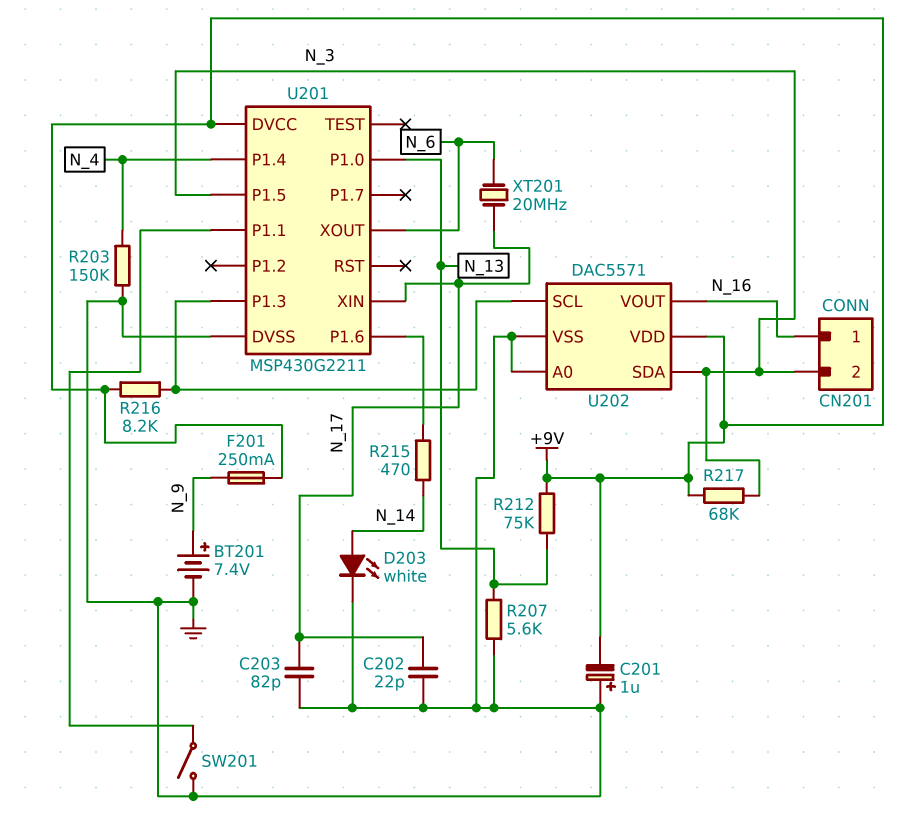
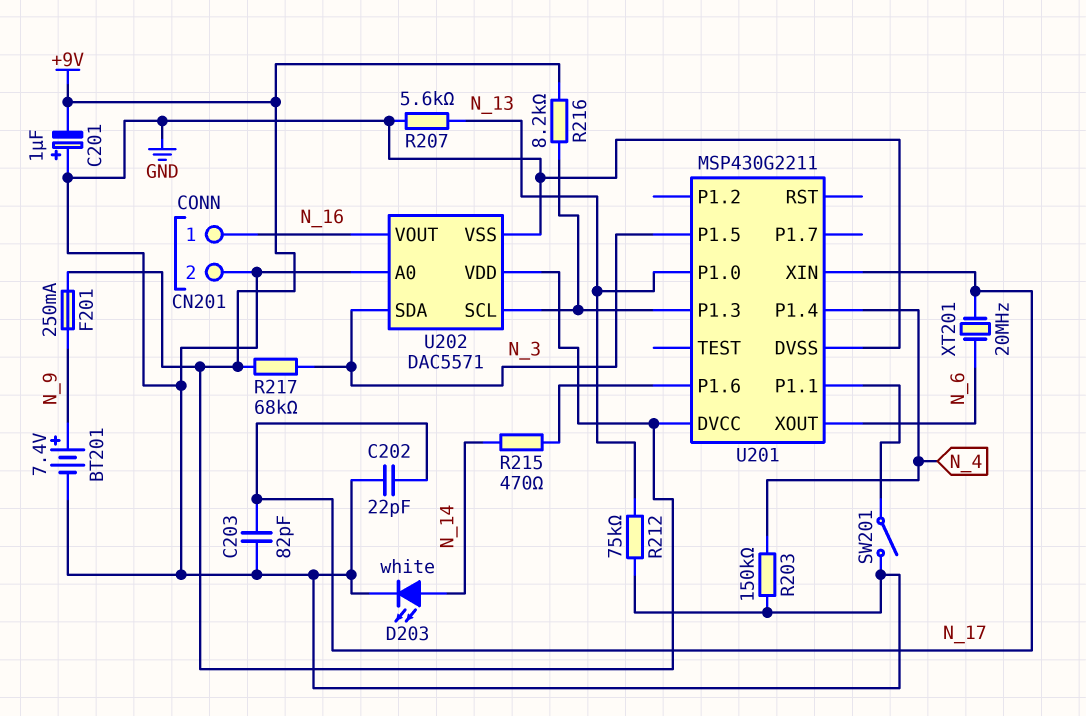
CN201 pin 2: N_3 -> GND
R212: 75k (+9V, N_13) -> 75k (GND, N_13)

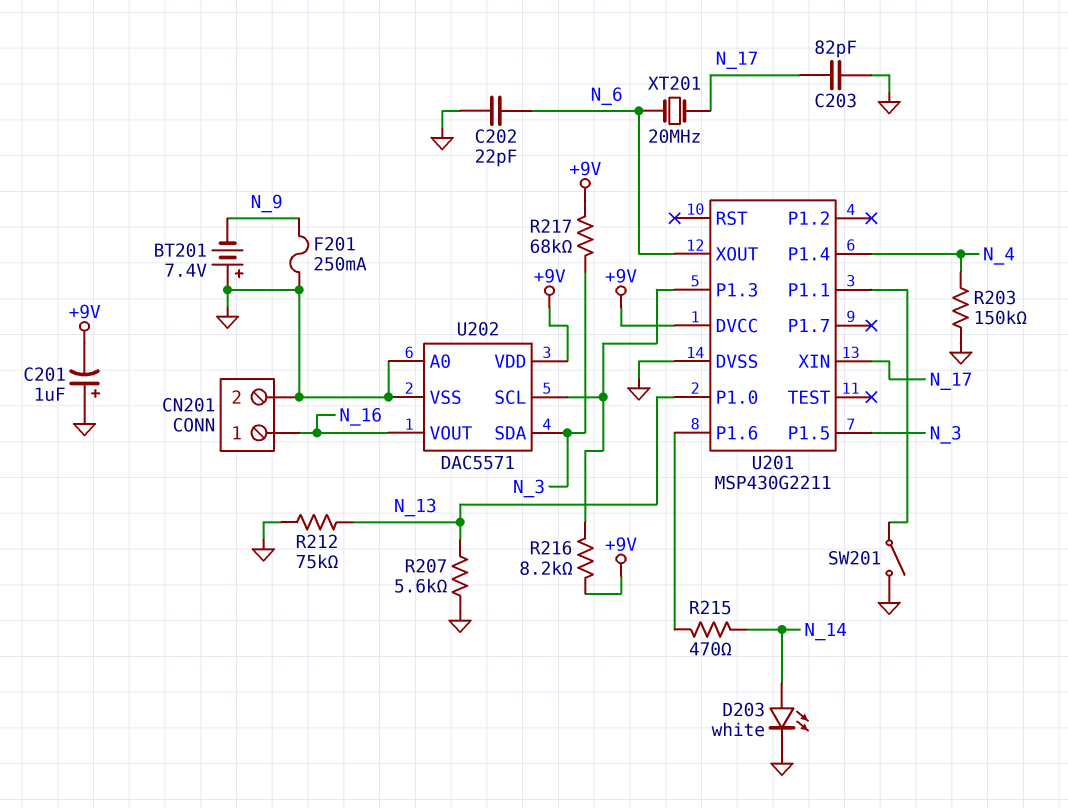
BT201: 7.4V (plus N_9, minus GND) -> 7.4V (plus GND, minus N_9)
C202: 22pF (GND, N_17) -> 22pF (GND, N_6)
F201: 250mA (+9V, N_9) -> 250mA (GND, N_9)

